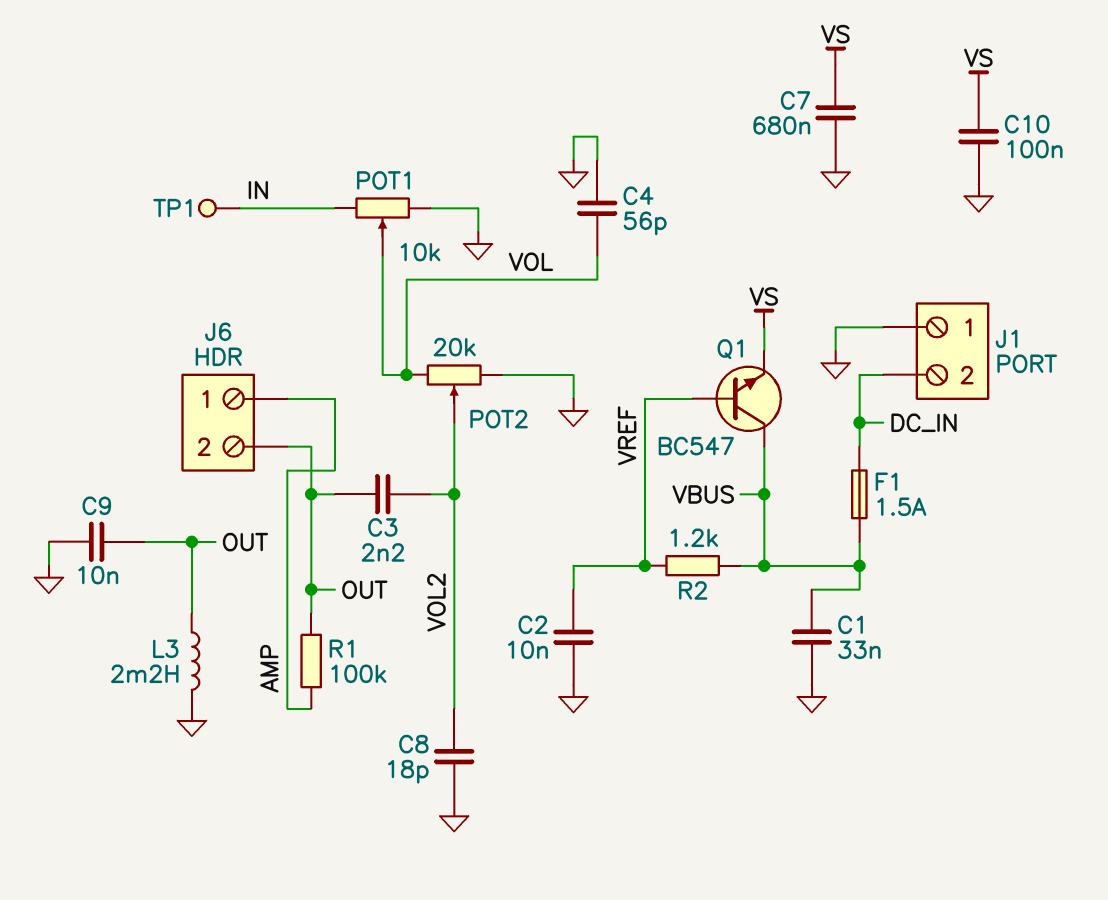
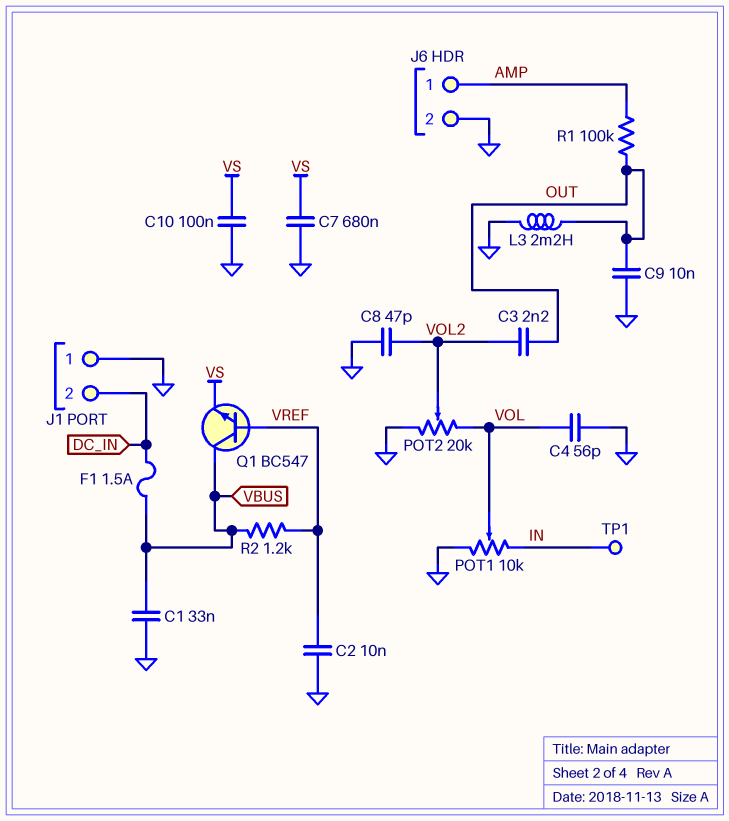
C8: 18pF (GND, VOL2) -> 47pF (GND, VOL2)
J6 pin 2: OUT -> GND

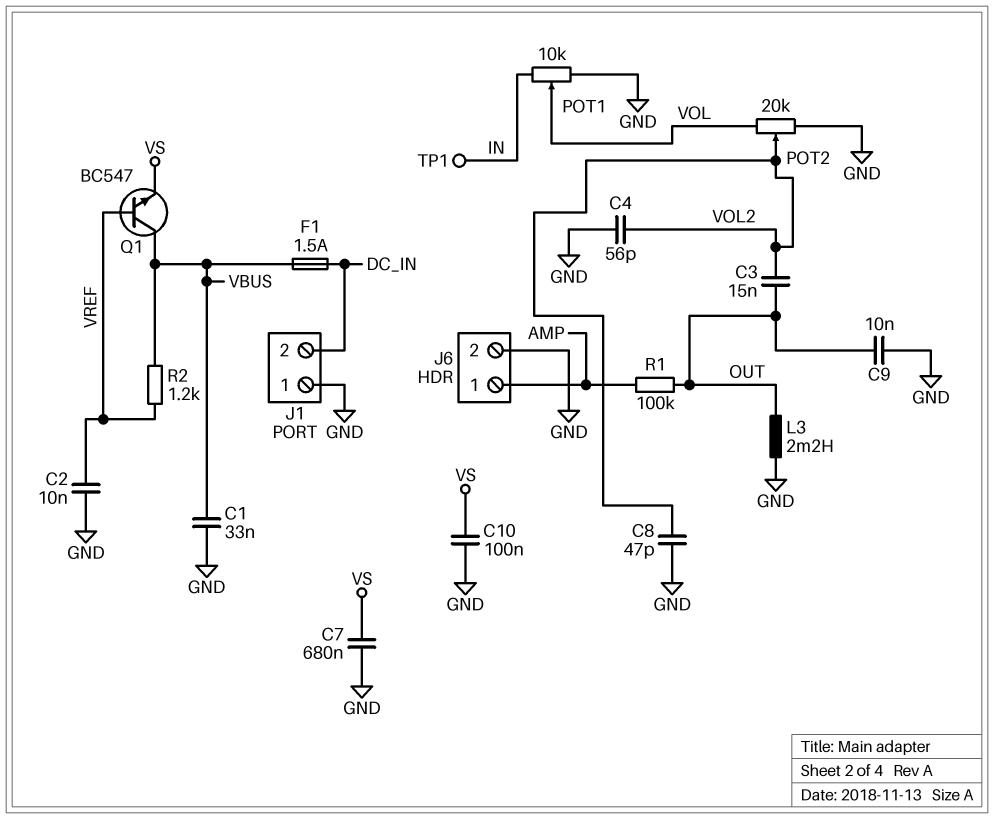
C3: 2.2nF (OUT, VOL2) -> 15nF (OUT, VOL2)
C4: 56pF (GND, VOL) -> 56pF (GND, VOL2)

